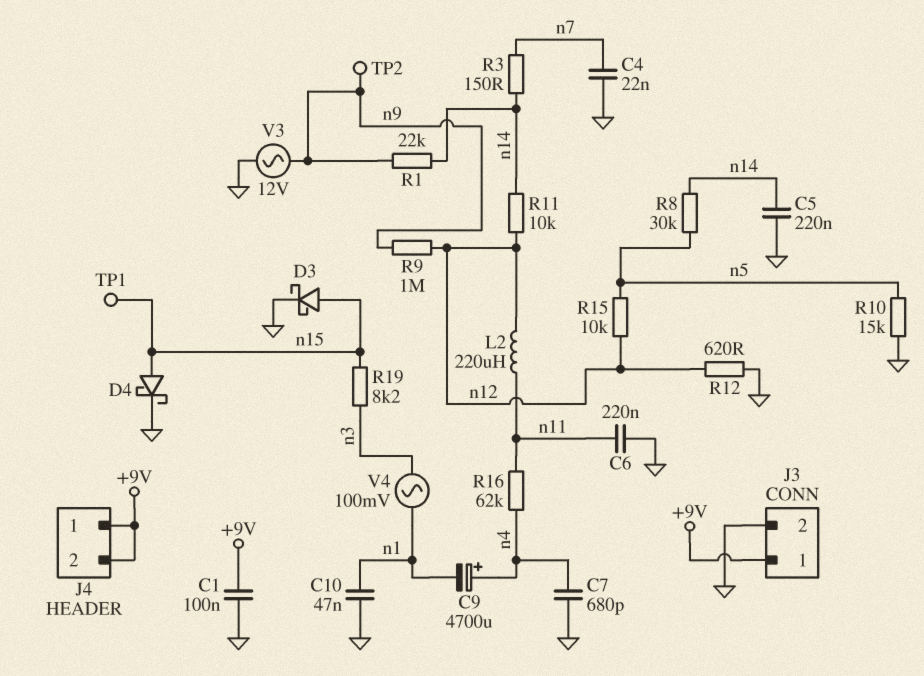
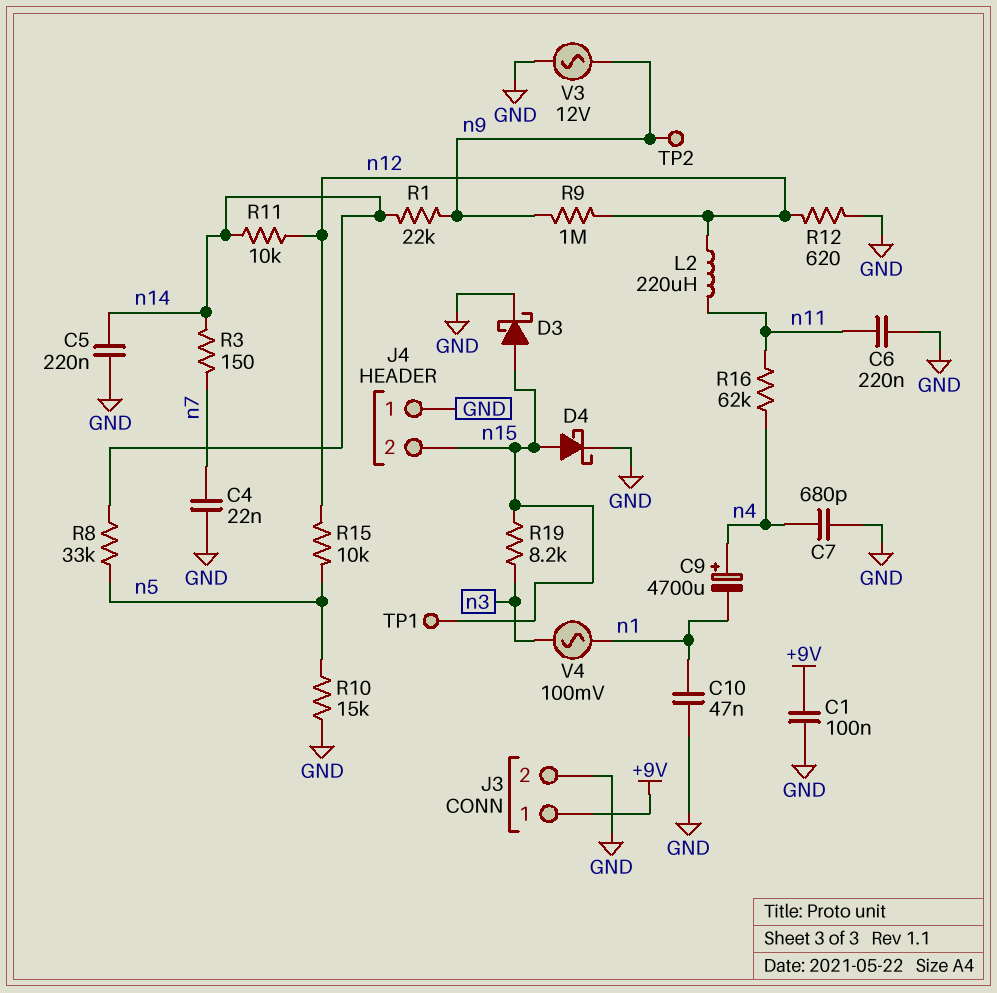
J4 pin 1: +9V -> GND
J4 pin 2: +9V -> n15
R8: 30k (n5, n14) -> 33k (n5, n14)

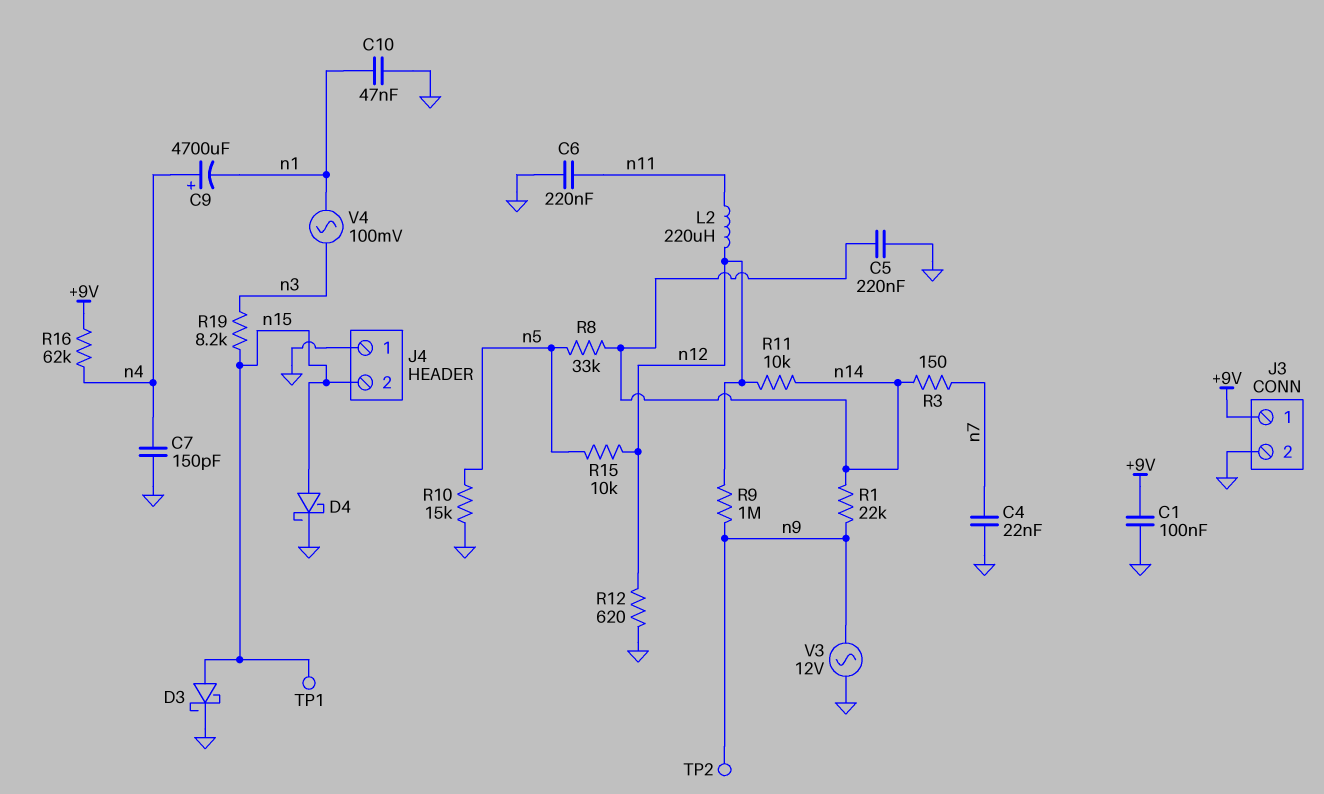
C7: 680pF (GND, n4) -> 150pF (GND, n4)
R16: 62k (n4, n11) -> 62k (+9V, n4)

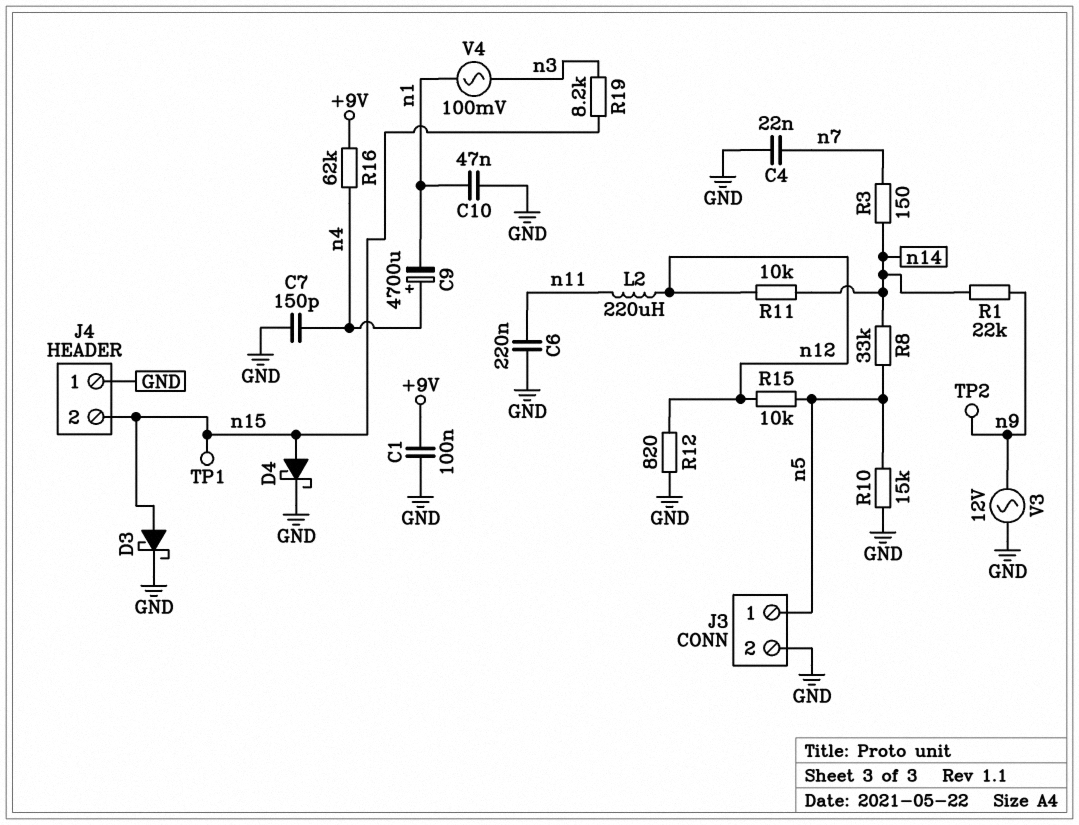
C5: 220nF (GND, n14) -> none
J3 pin 1: +9V -> n5
R9: 1M (n9, n12) -> none
R12: 620 (GND, n12) -> 820 (GND, n12)

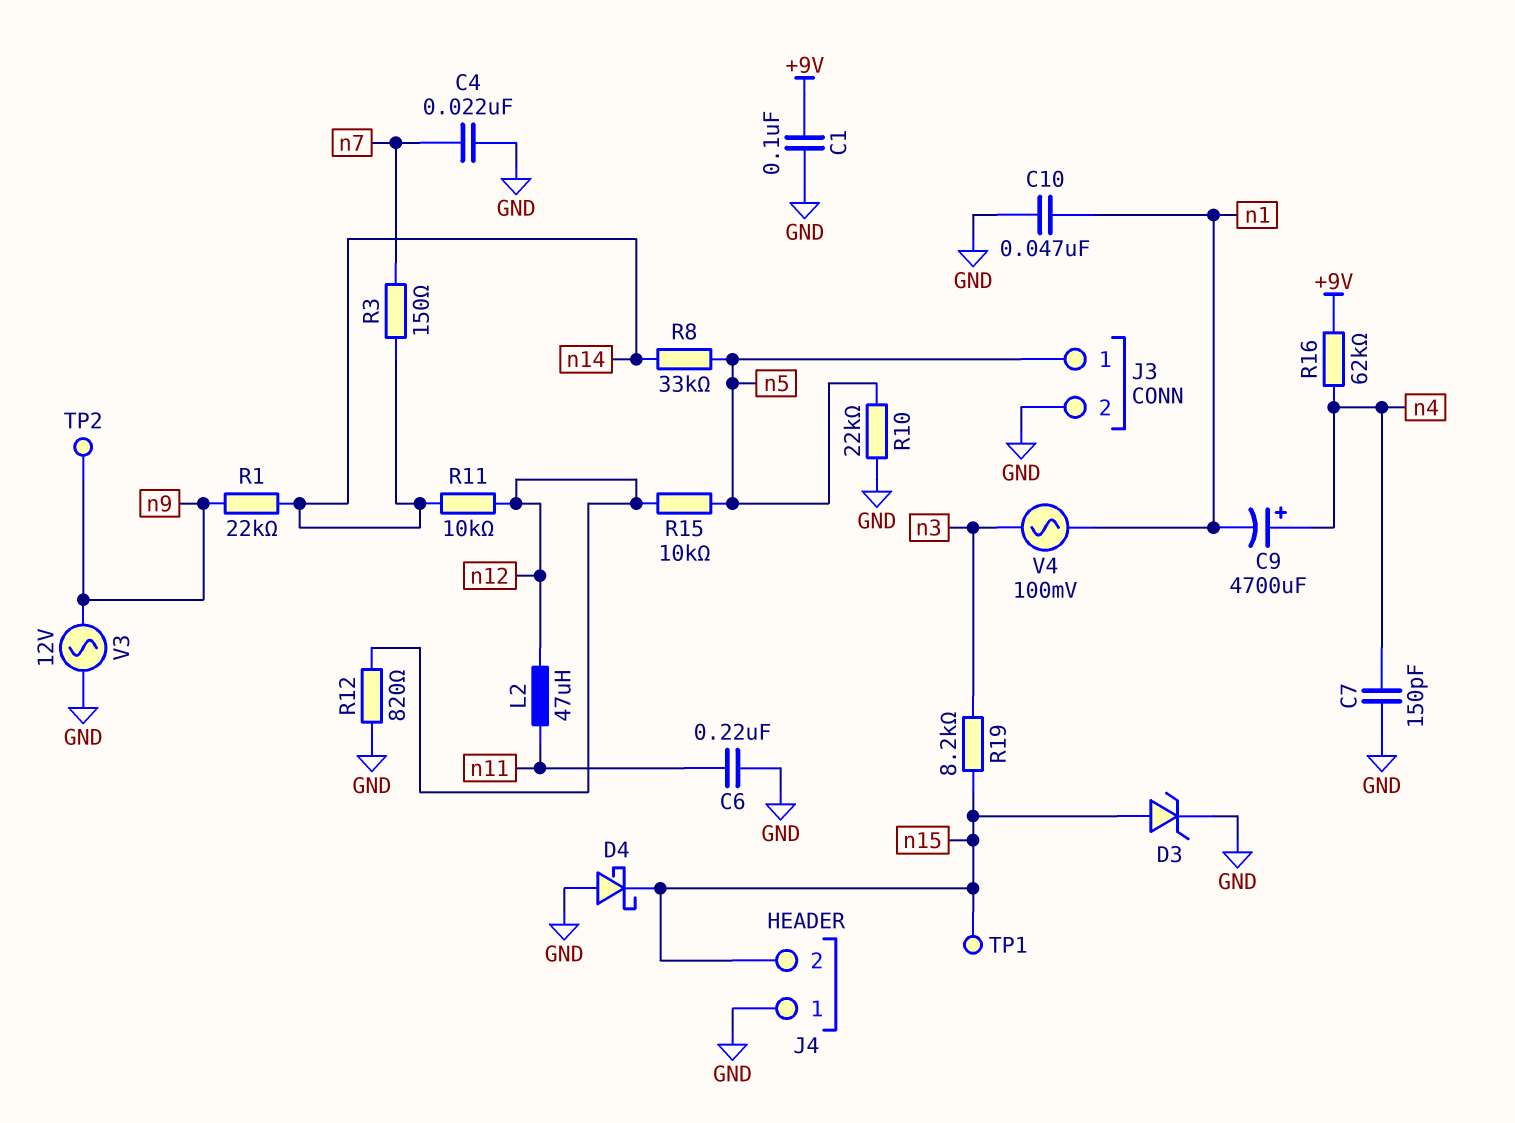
D3: schottky (A n15, K GND) -> zener (A n15, K GND)
D4: schottky (A n15, K GND) -> schottky (A GND, K n15)
L2: 220uH (n11, n12) -> 47uH (n11, n12)
R10: 15k (GND, n5) -> 22k (GND, n5)

